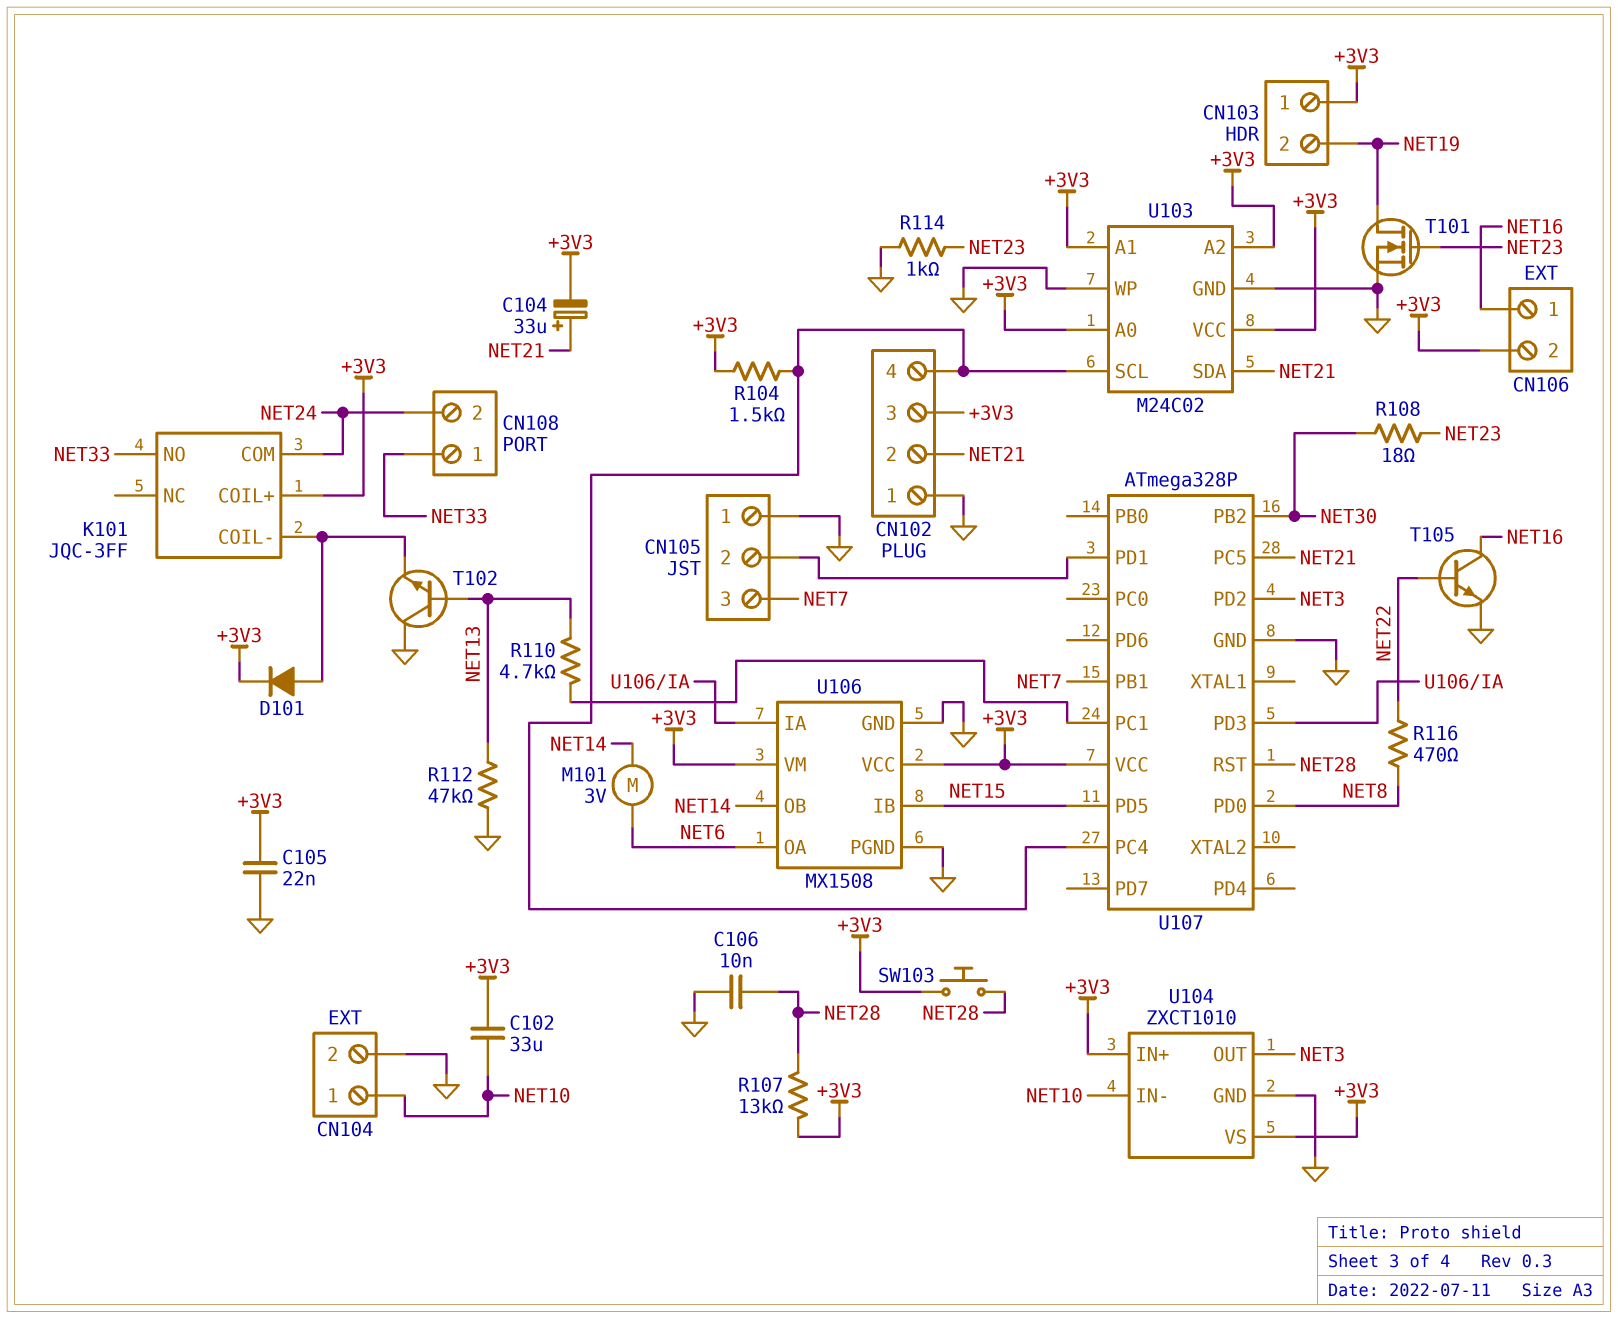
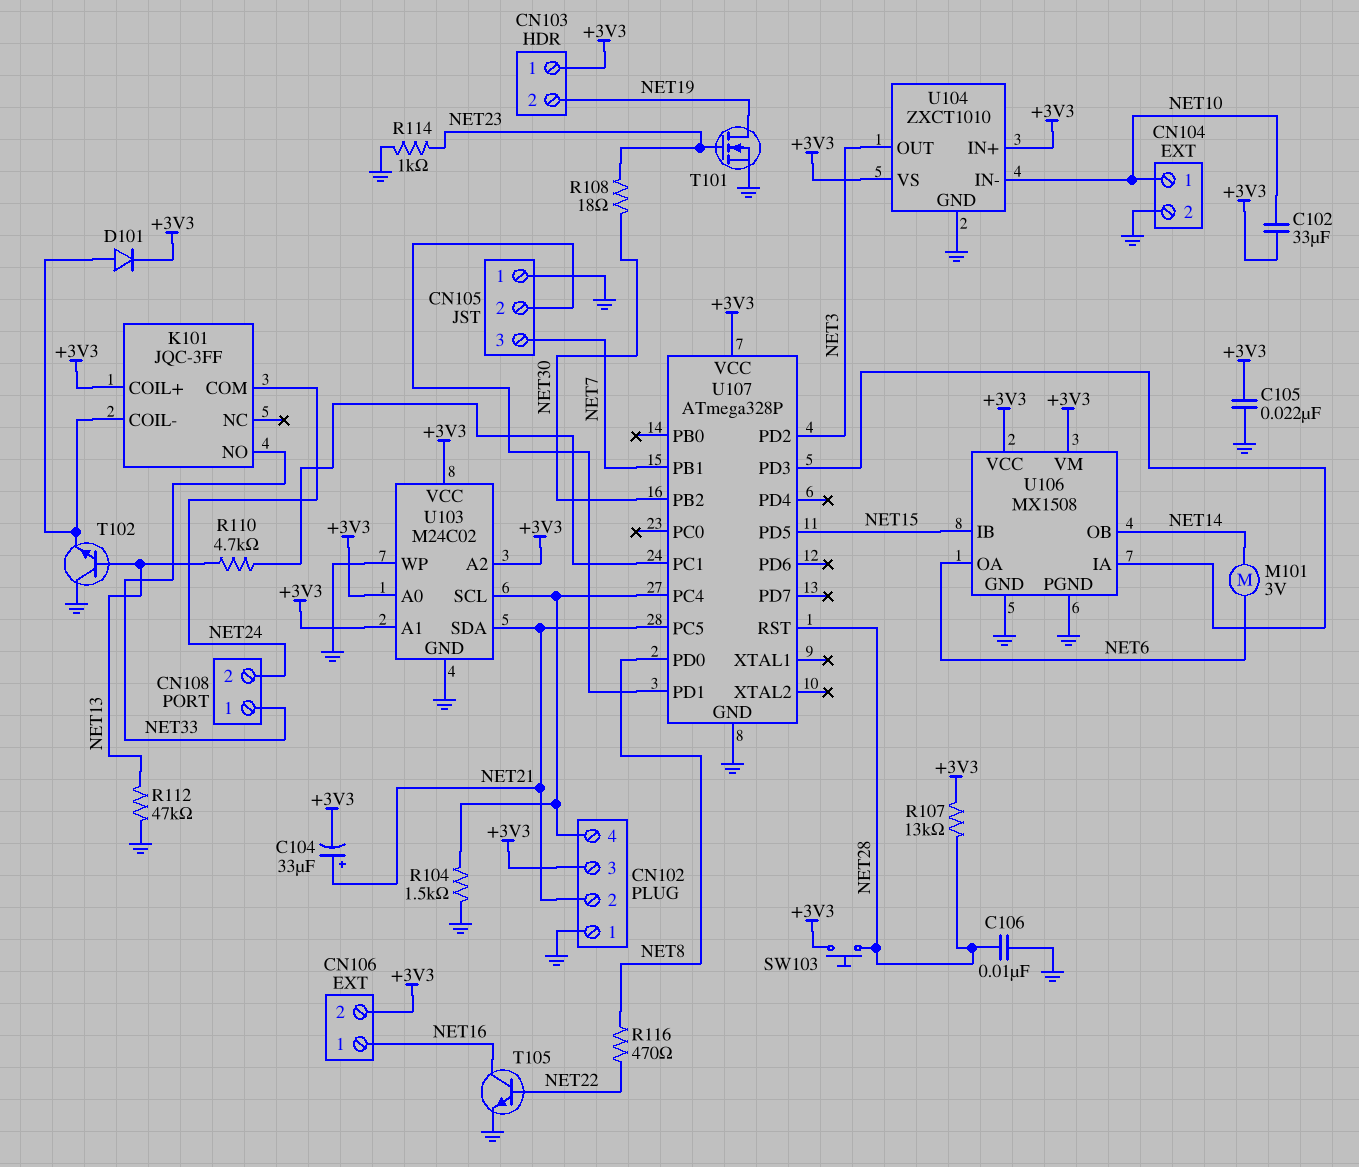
R104: 1.5k (+3V3, CN102/4) -> 1.5k (CN102/4, GND)

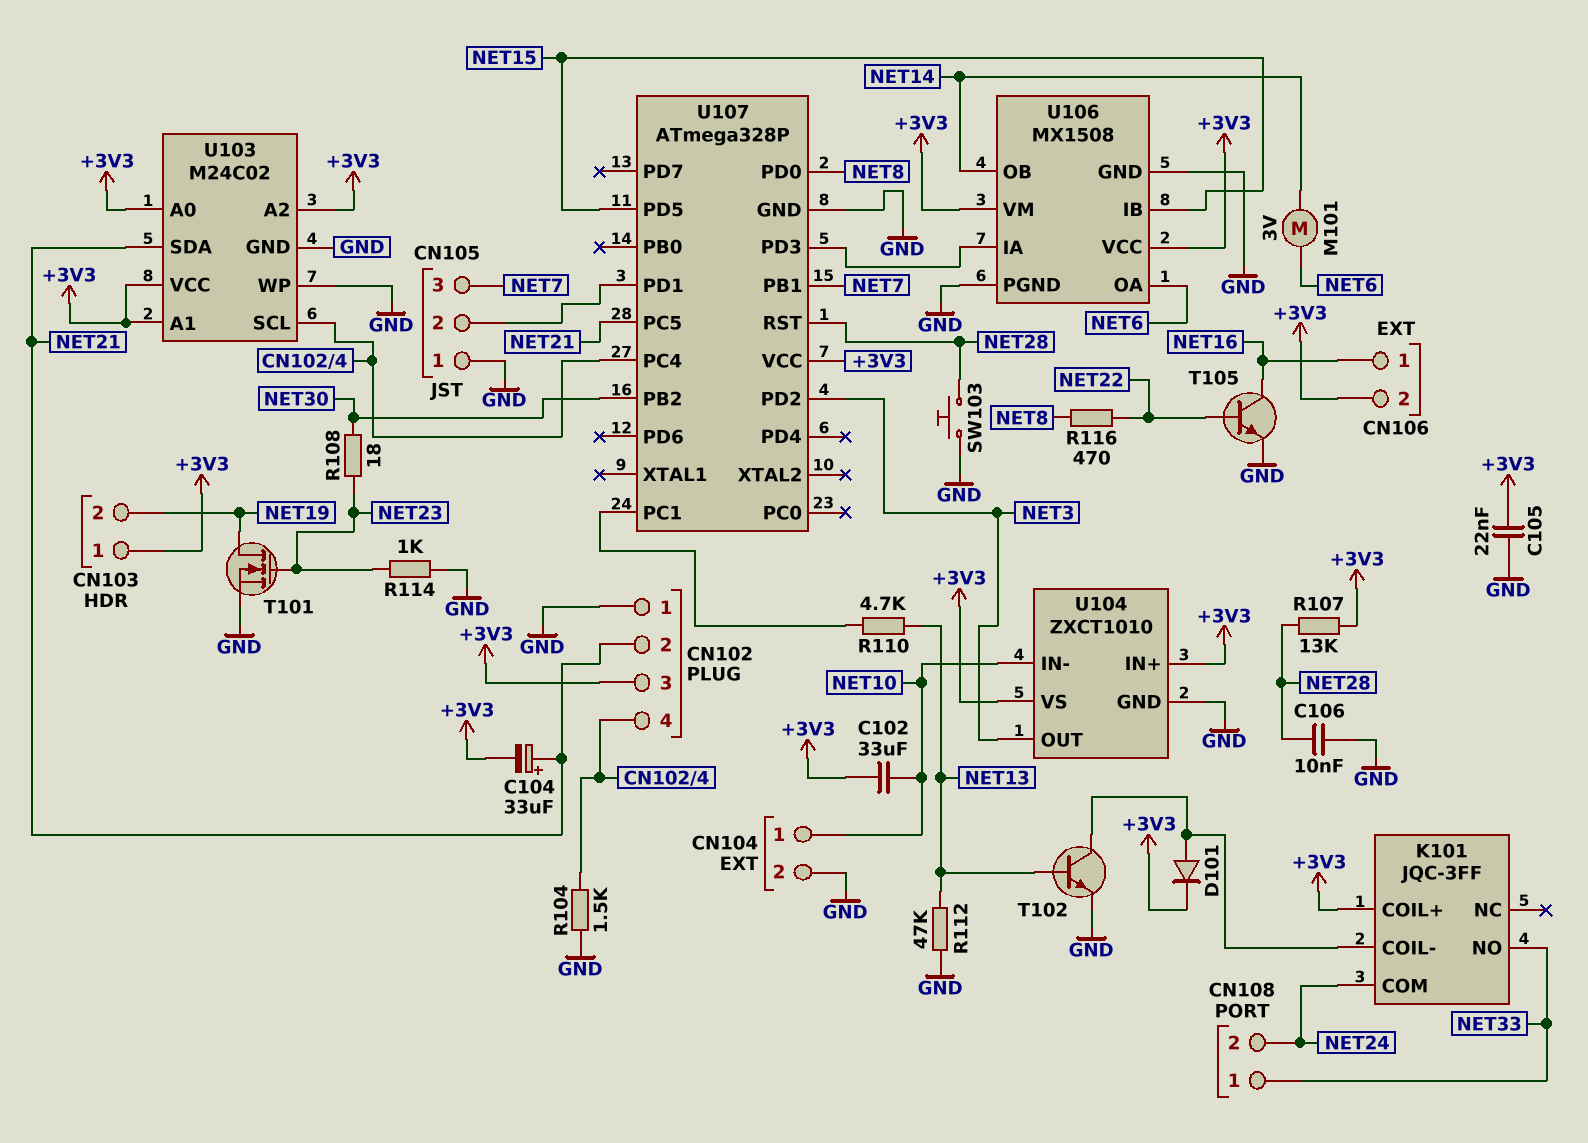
SW103: button (+3V3, NET28) -> button (GND, NET28)
T102: NPN (B NET13, C GND, E K101/COIL-) -> NPN (B NET13, C K101/COIL-, E GND)

